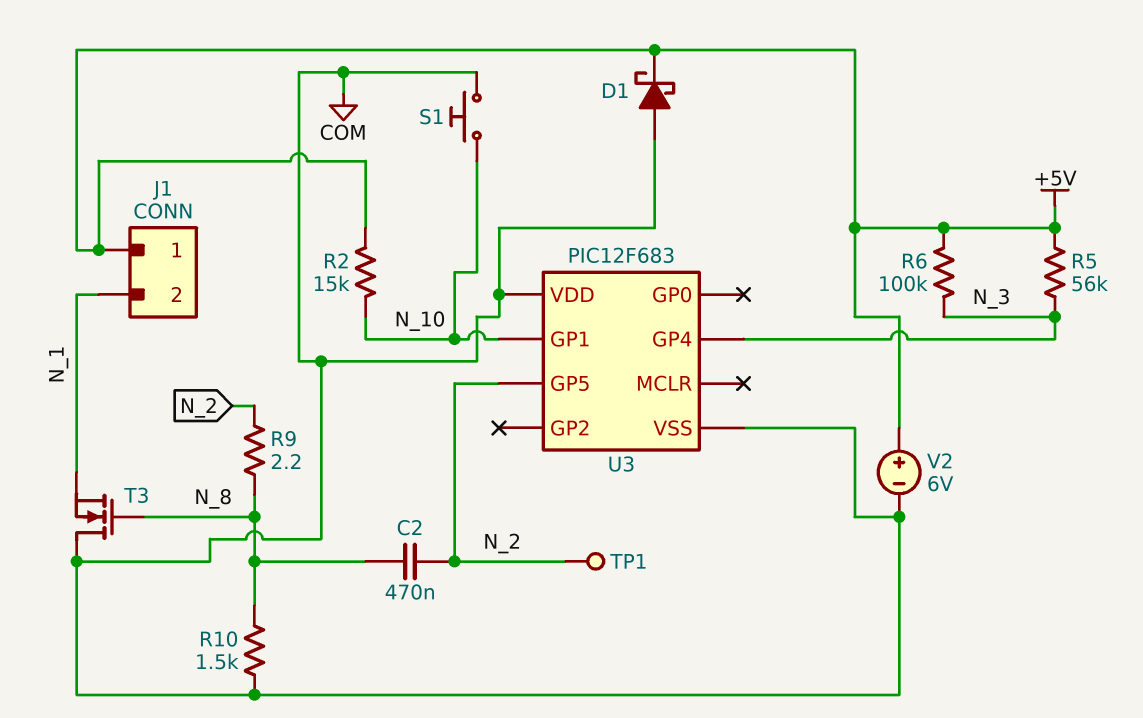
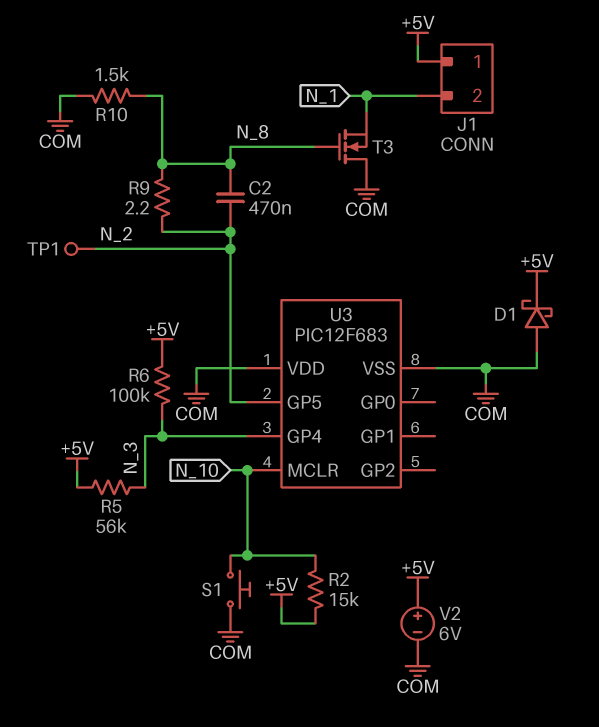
U3 pin GP1: N_10 -> none
U3 pin MCLR: none -> N_10

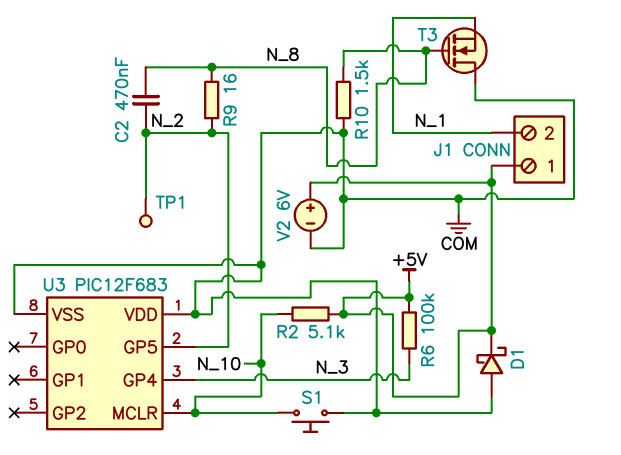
R2: 15k (+5V, N_10) -> 5.1k (+5V, N_10)
R5: 56k (+5V, N_3) -> none
R9: 2.2 (N_2, N_8) -> 16 (N_2, N_8)

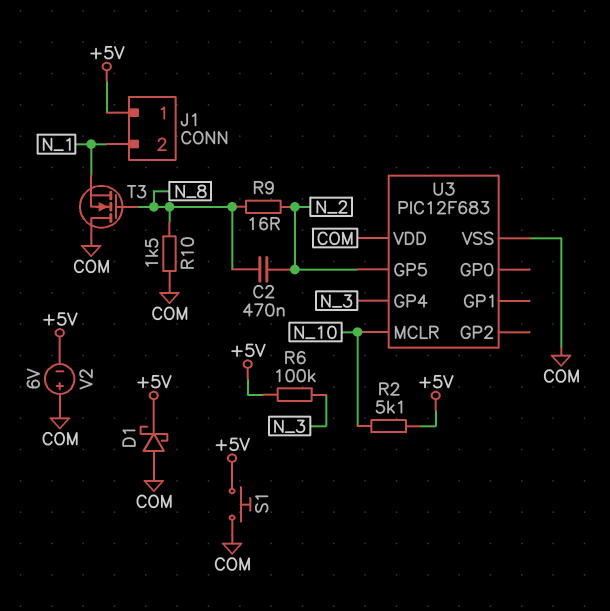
S1: button (COM, N_10) -> button (+5V, COM)
TP1: test point (N_2) -> none
V2: 6V (plus +5V, minus COM) -> 6V (plus COM, minus +5V)

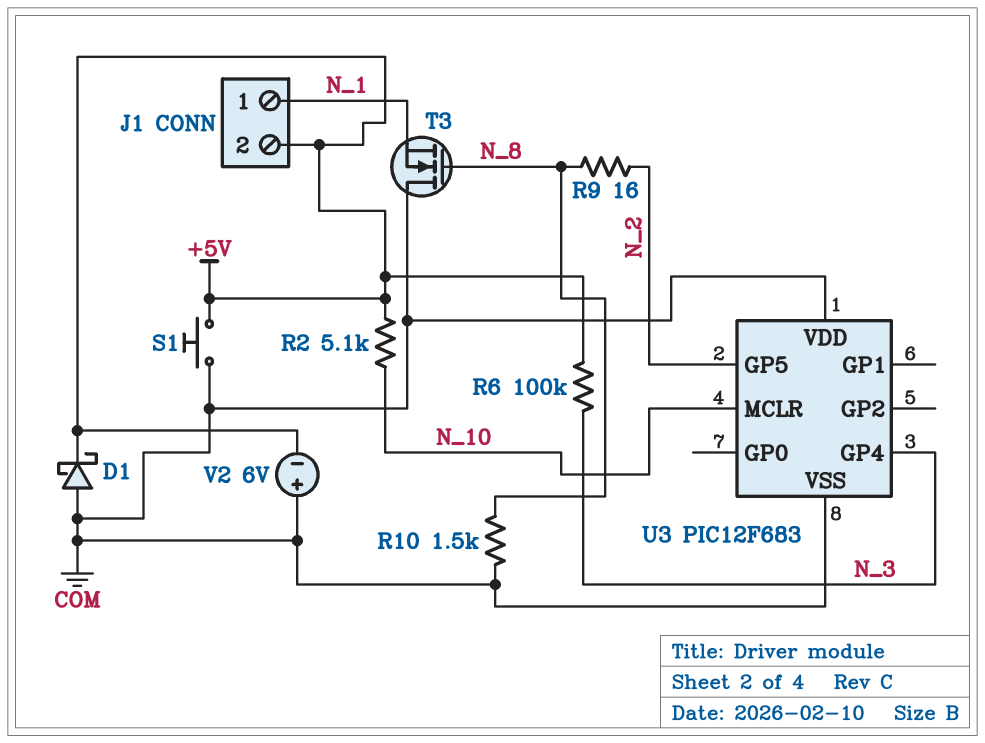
C2: 470nF (N_2, N_8) -> none
J1 pin 1: +5V -> N_1
J1 pin 2: N_1 -> +5V

